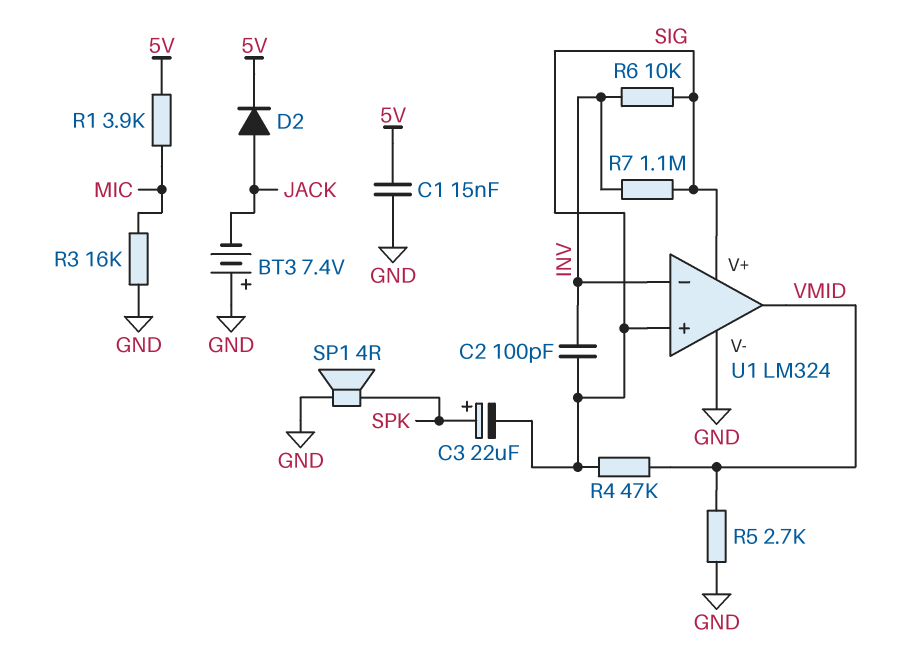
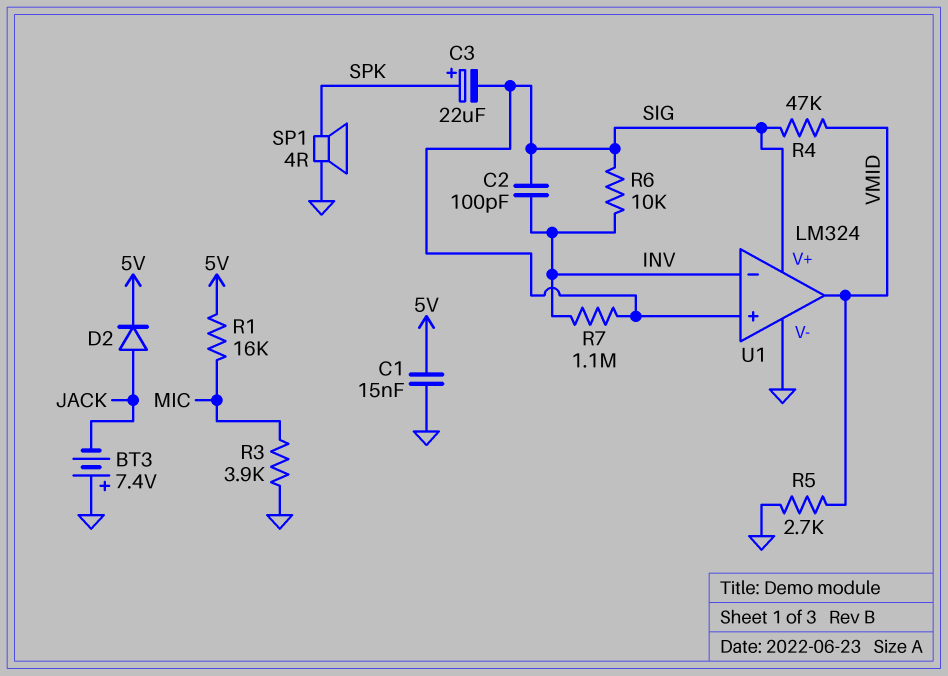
R1: 3.9k (5V, MIC) -> 16k (5V, MIC)
R3: 16k (GND, MIC) -> 3.9k (GND, MIC)

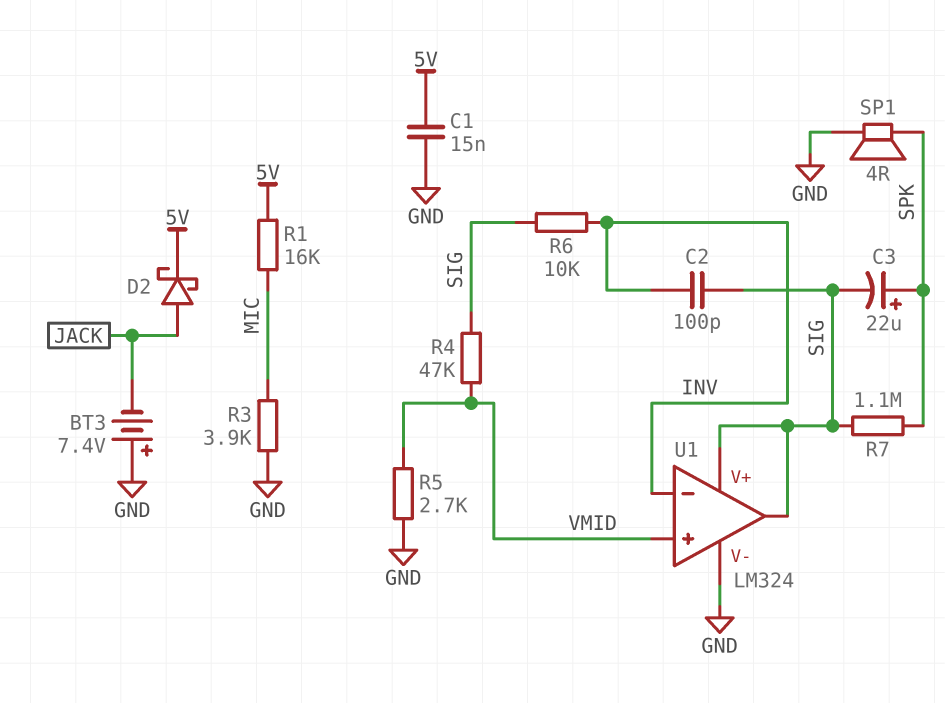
D2: diode (A JACK, K 5V) -> schottky (A JACK, K 5V)
R7: 1.1M (INV, SIG) -> 1.1M (SIG, SPK)
U1 pin in+: SIG -> VMID
U1 pin out: VMID -> SIG

